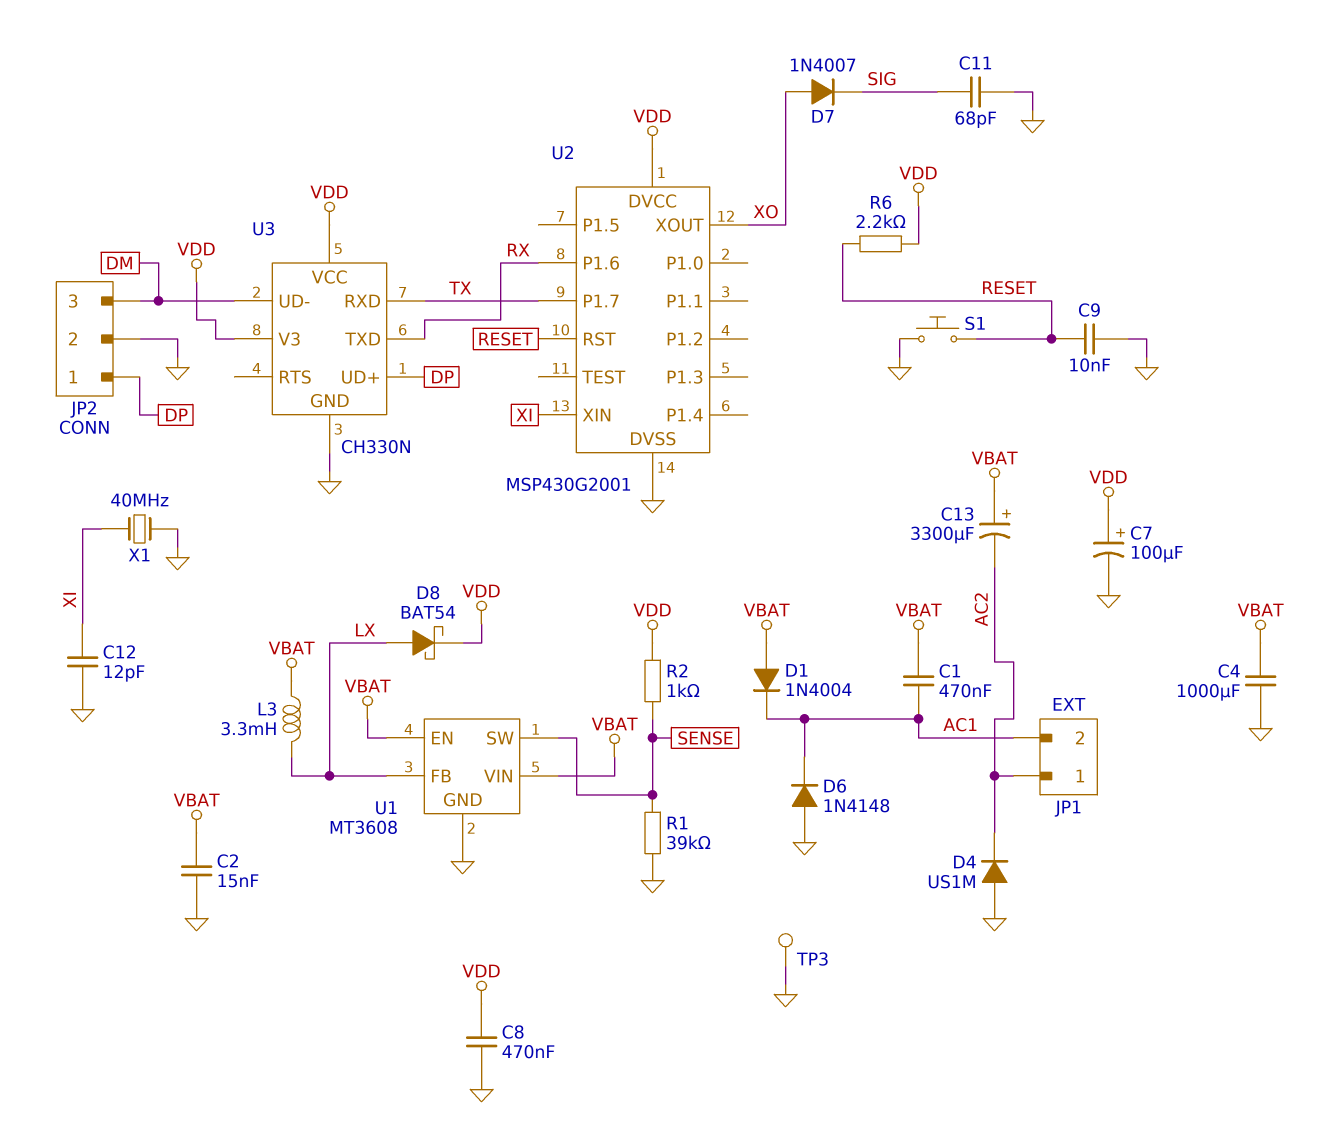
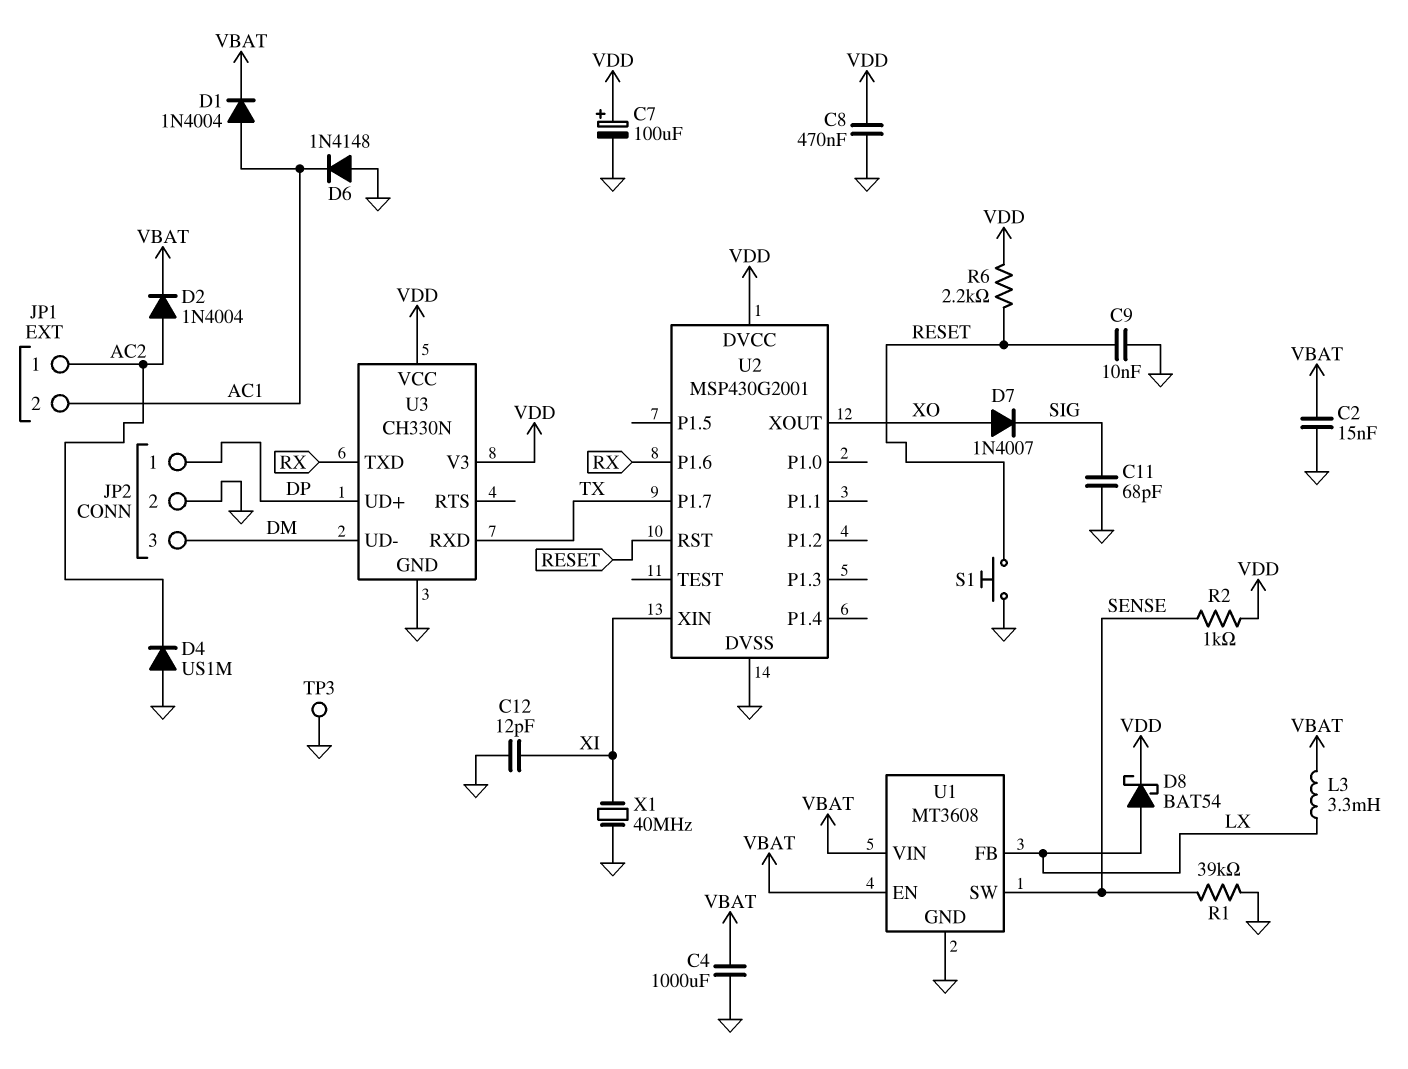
C1: 470nF (AC1, VBAT) -> none
C13: 3300uF (plus VBAT, minus AC2) -> none
D1: diode 1N4004 (A VBAT, K AC1) -> diode 1N4004 (A AC1, K VBAT)
D2: none -> diode 1N4004 (A AC2, K VBAT)

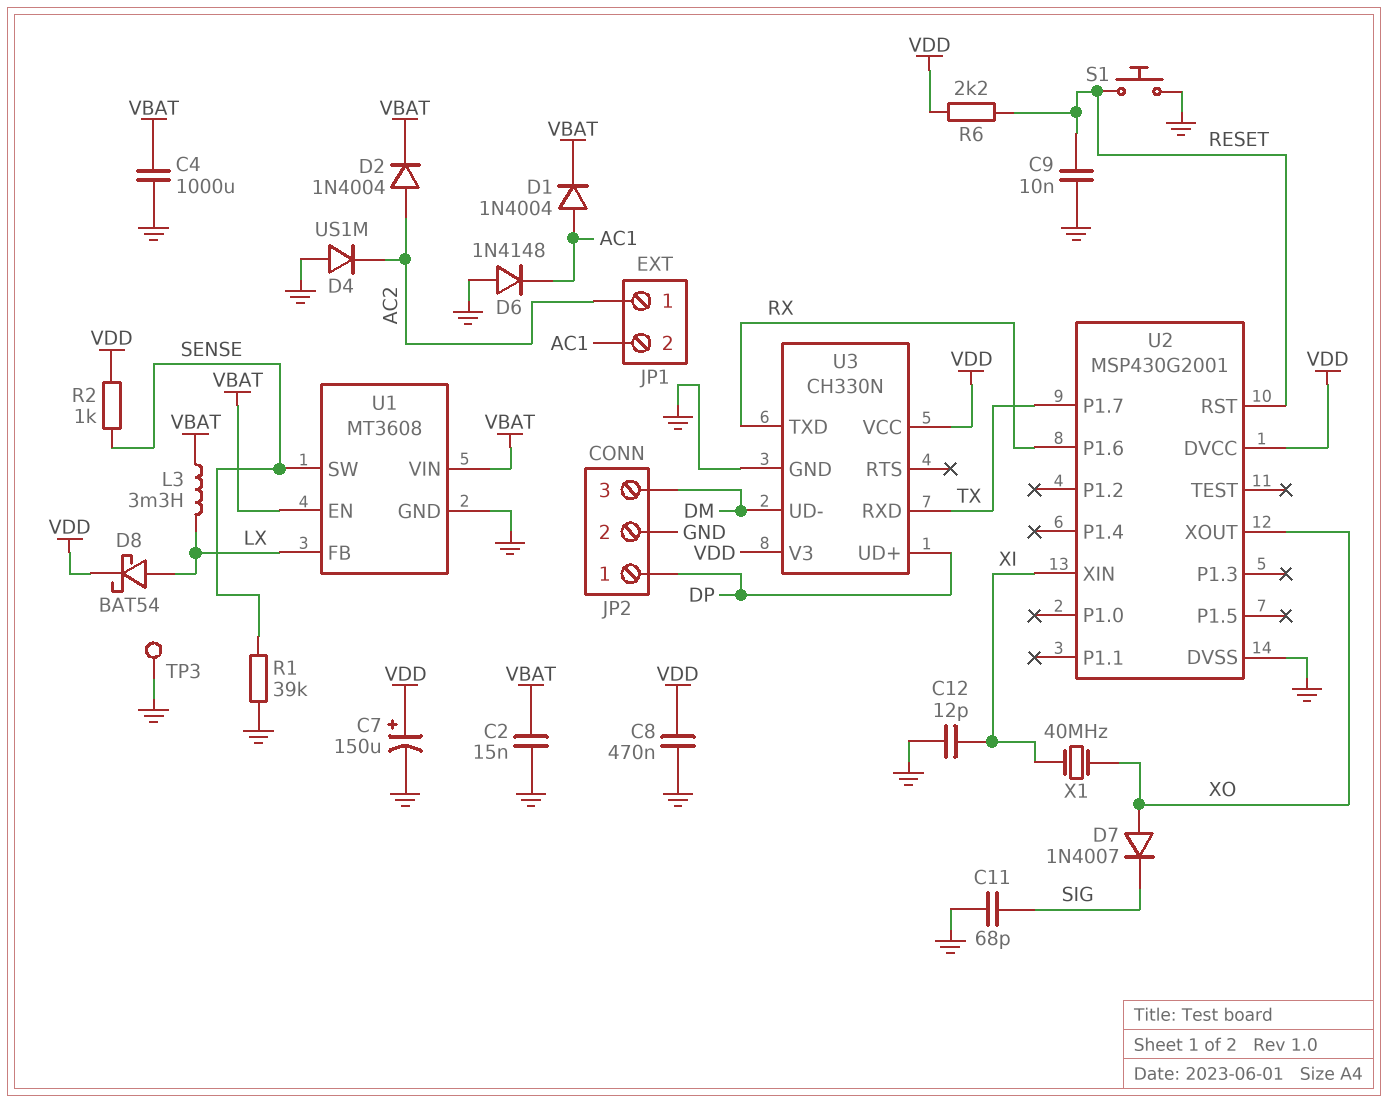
C7: 100uF (plus VDD, minus GND) -> 150uF (plus VDD, minus GND)
X1: 40MHz (GND, XI) -> 40MHz (XI, XO)

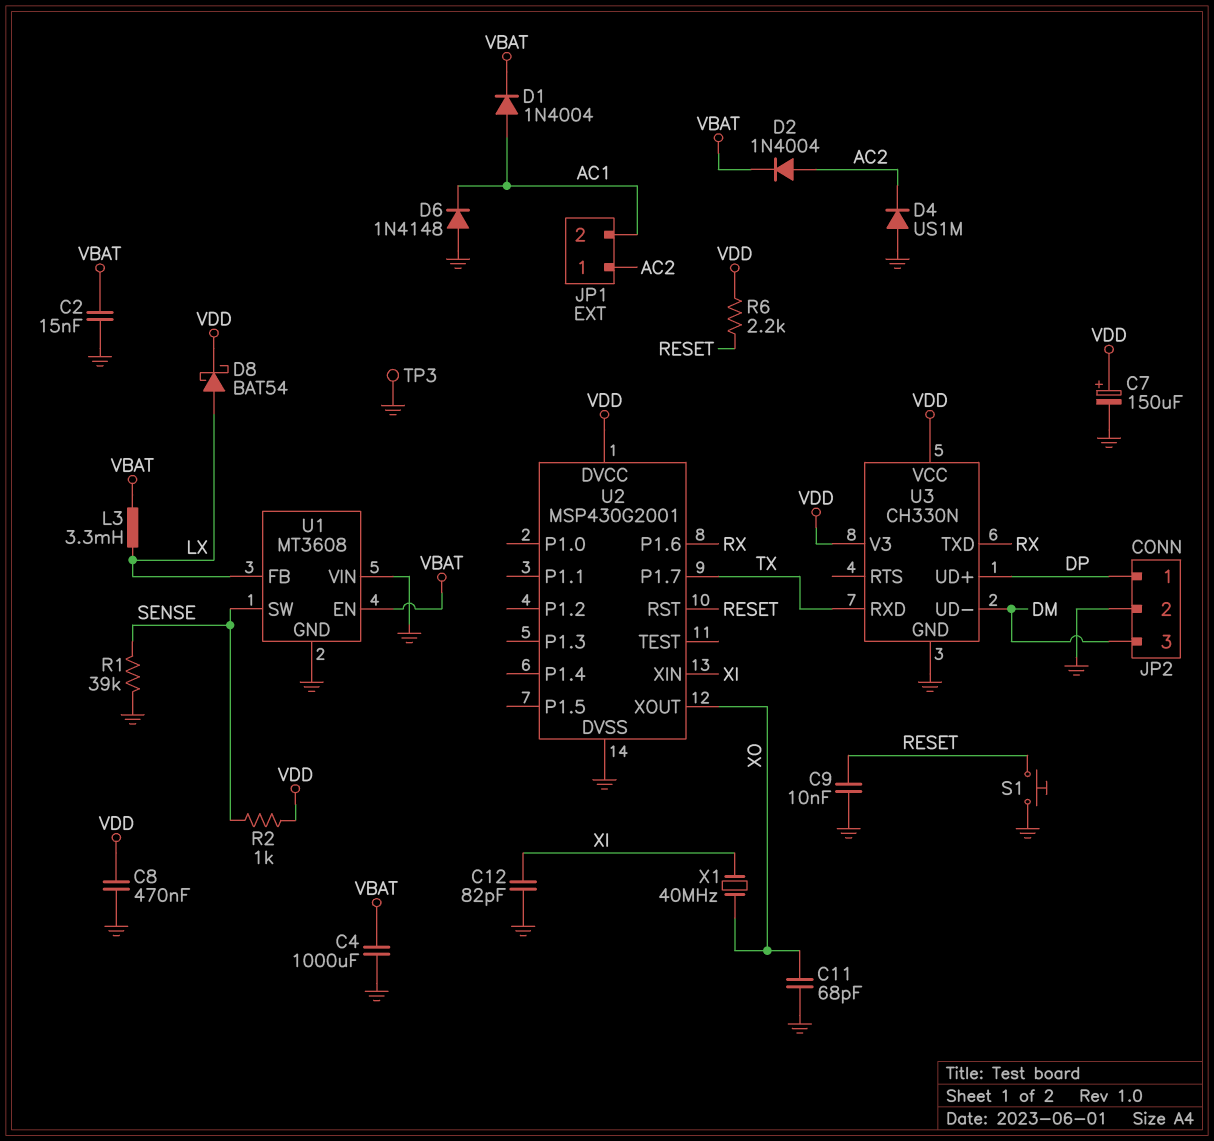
C11: 68pF (GND, SIG) -> 68pF (GND, XO)
C12: 12pF (GND, XI) -> 82pF (GND, XI)
D7: diode 1N4007 (A XO, K SIG) -> none
U1 pin VIN: VBAT -> GND

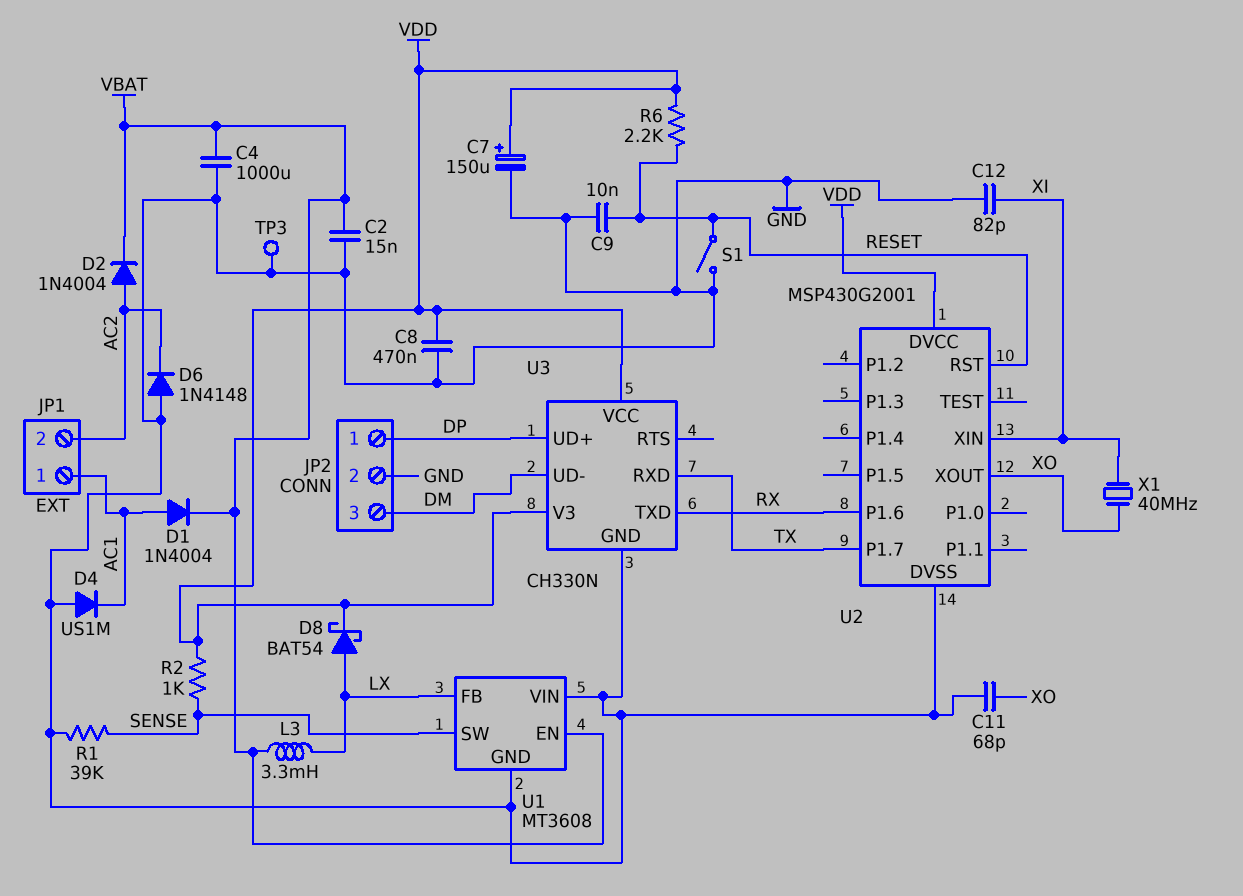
D4: diode US1M (A GND, K AC2) -> diode US1M (A GND, K AC1)
D6: diode 1N4148 (A GND, K AC1) -> diode 1N4148 (A GND, K AC2)
JP1 pin 1: AC2 -> AC1
JP1 pin 2: AC1 -> AC2
S1: button (GND, RESET) -> switch (GND, RESET)

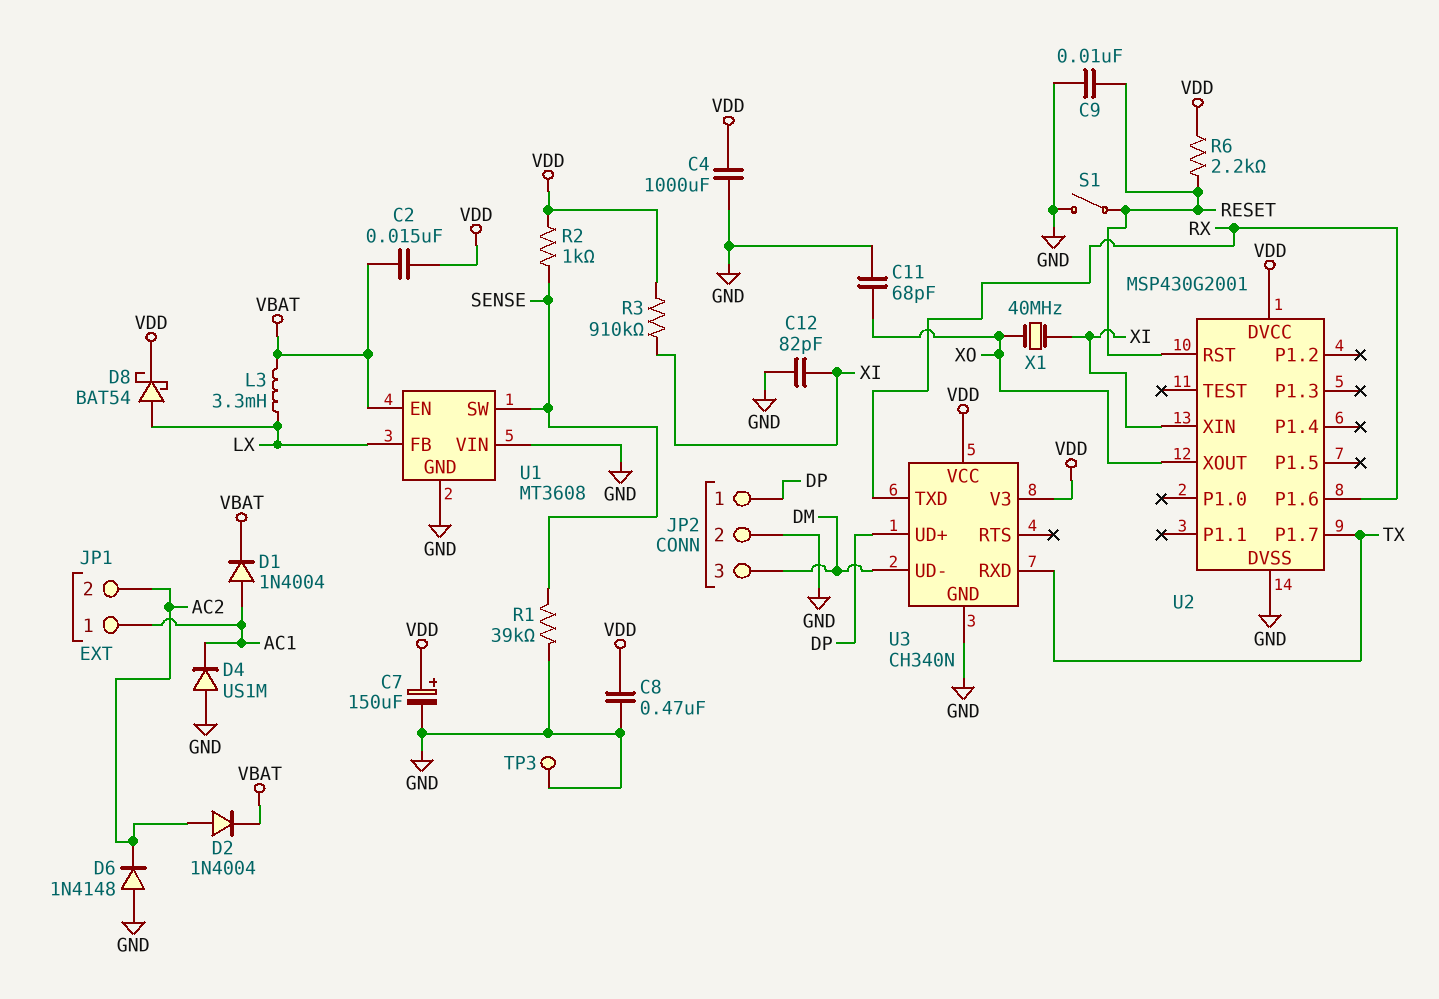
C2: 15nF (GND, VBAT) -> 15nF (VBAT, VDD)
C4: 1000uF (GND, VBAT) -> 1000uF (GND, VDD)
R3: none -> 910k (VDD, XI)
U3: CH330N -> CH340N

